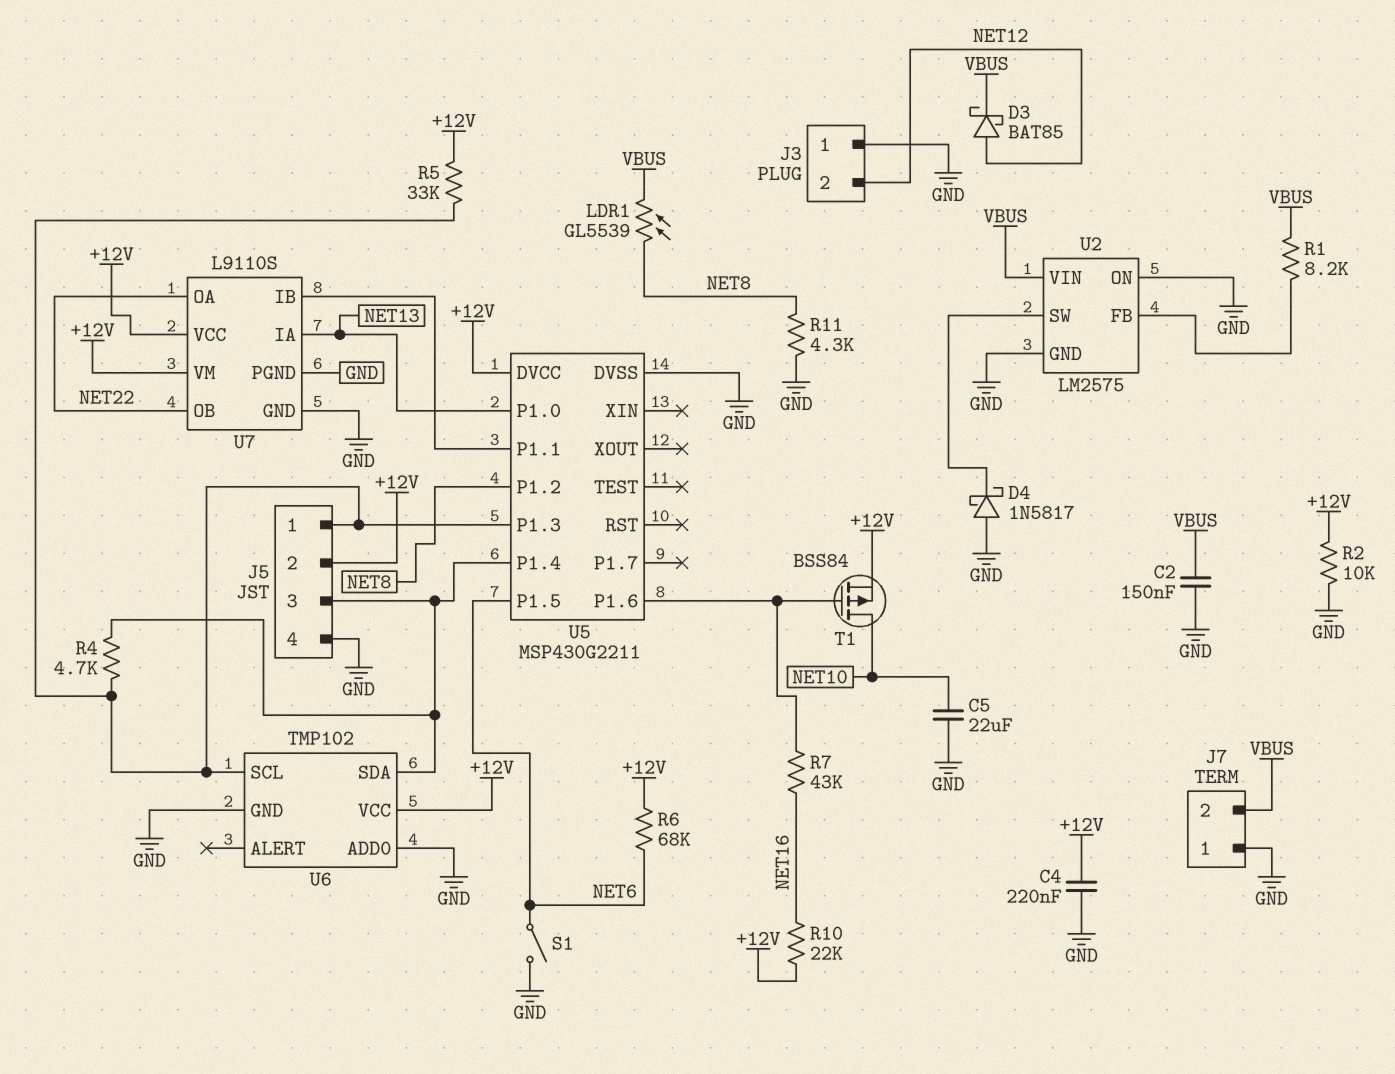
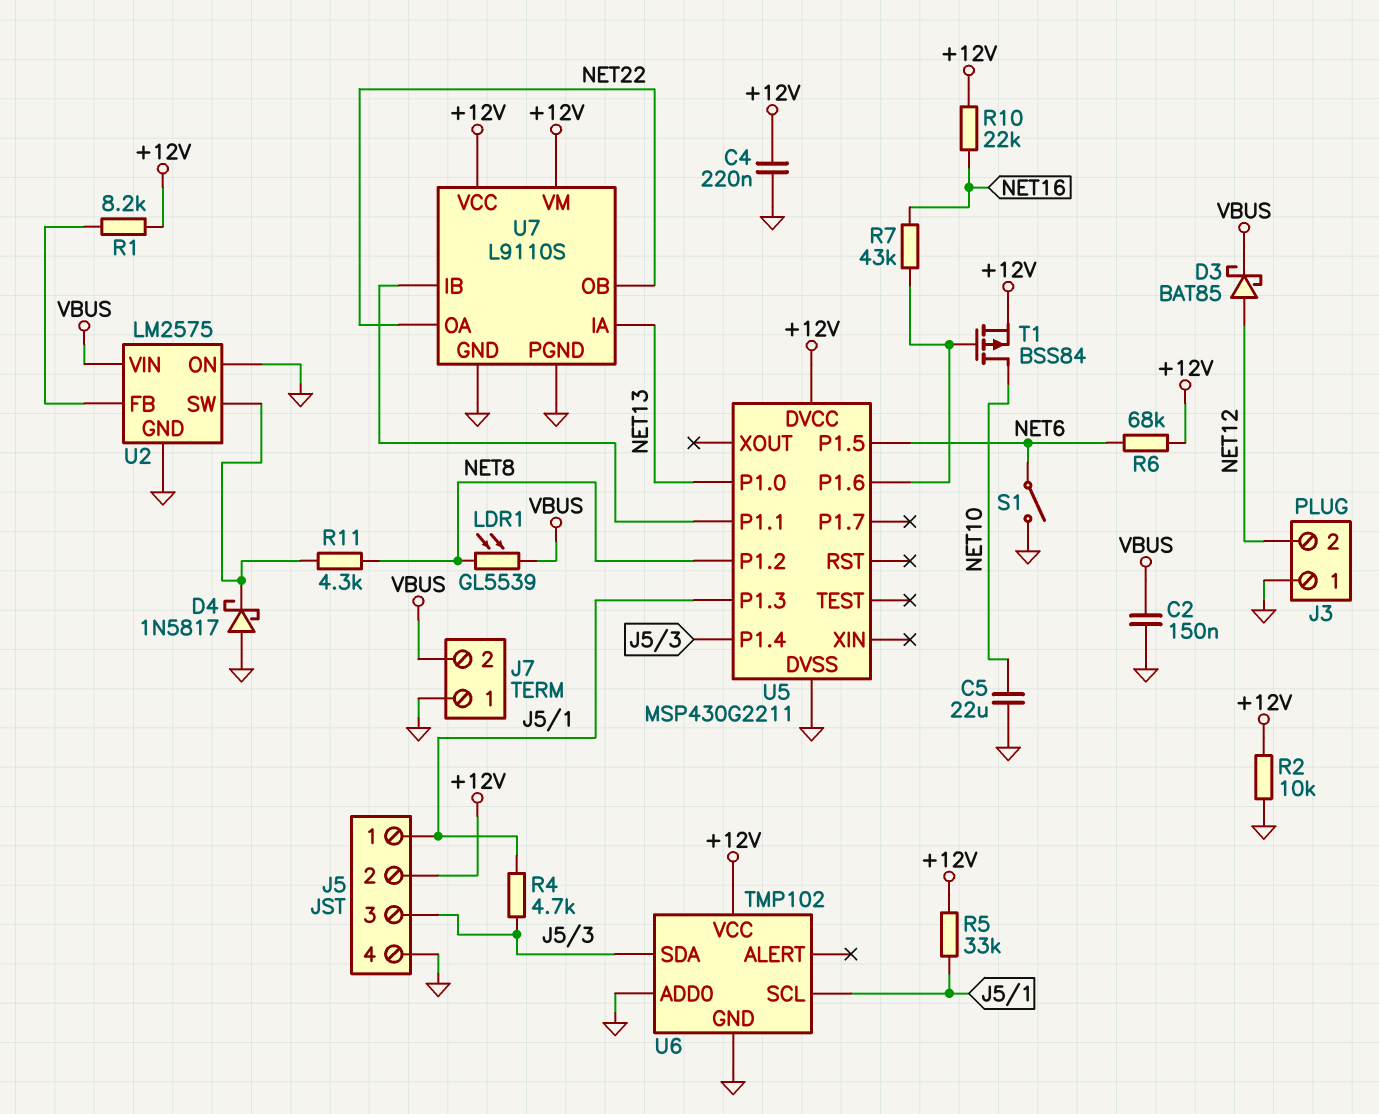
R1: 8.2k (U2/FB, VBUS) -> 8.2k (+12V, U2/FB)
R11: 4.3k (GND, NET8) -> 4.3k (NET8, U2/SW)

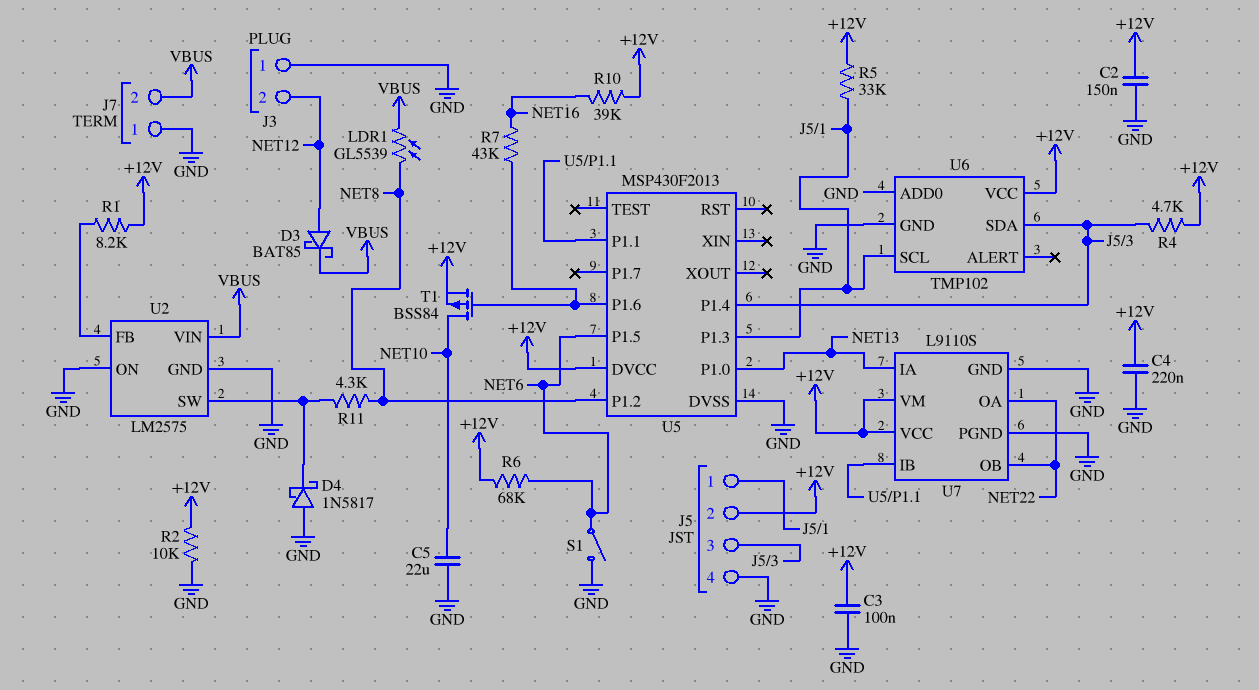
C2: 150nF (GND, VBUS) -> 150nF (+12V, GND)
C3: none -> 100nF (+12V, GND)
R4: 4.7k (J5/1, J5/3) -> 4.7k (+12V, J5/3)
R10: 22k (+12V, NET16) -> 39k (+12V, NET16)
U5: MSP430G2211 -> MSP430F2013

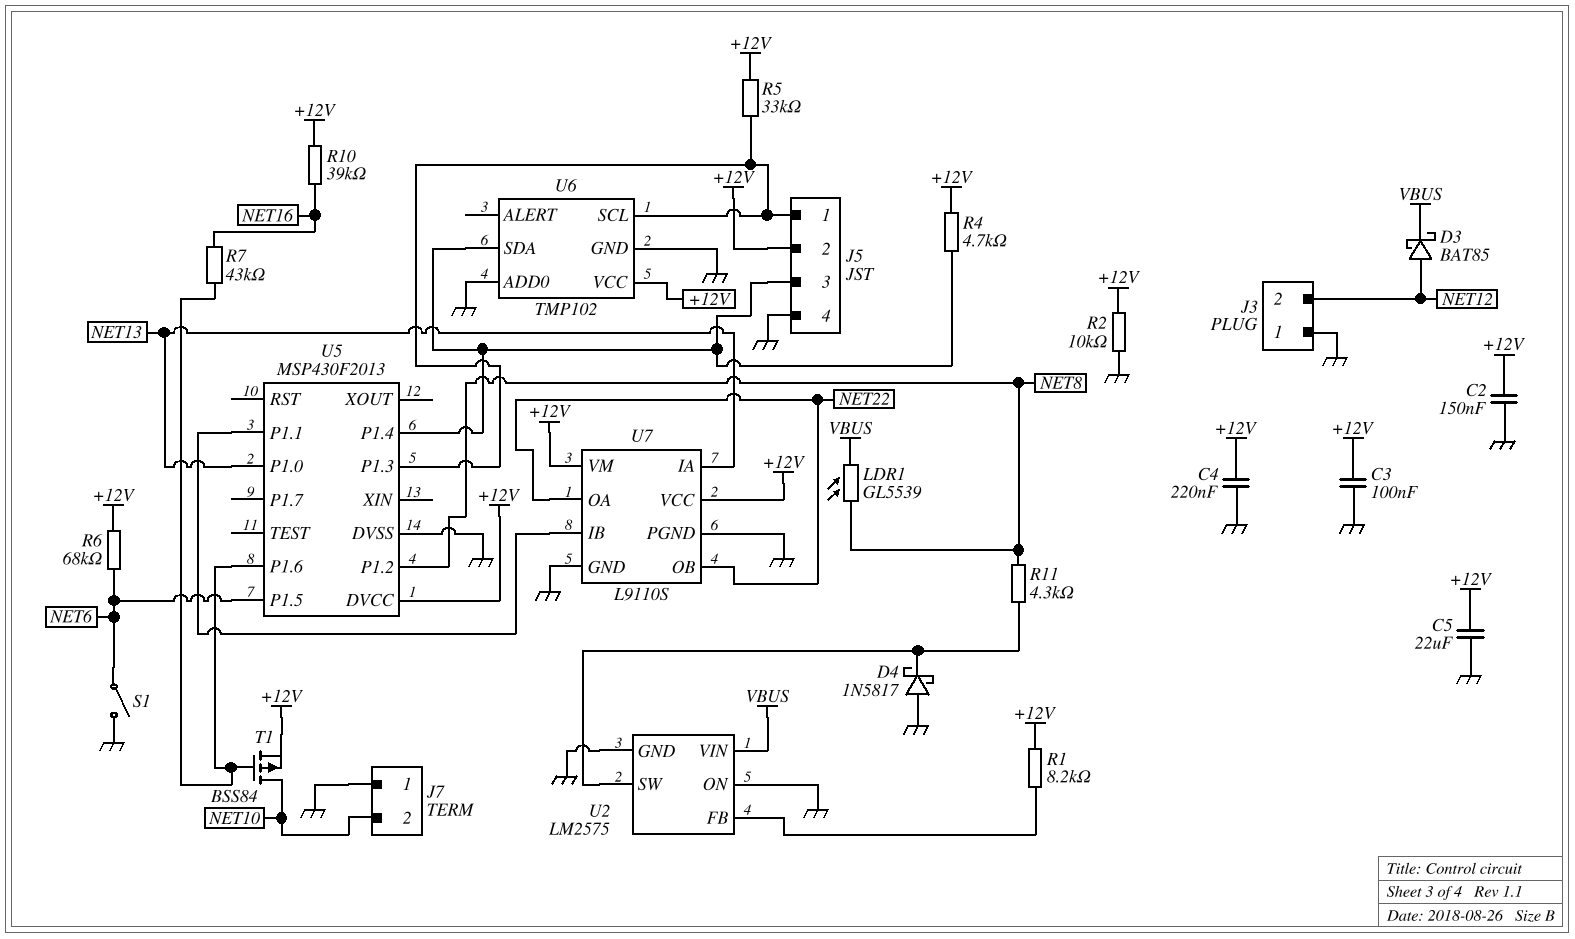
C5: 22uF (GND, NET10) -> 22uF (+12V, GND)
J7 pin 2: VBUS -> NET10

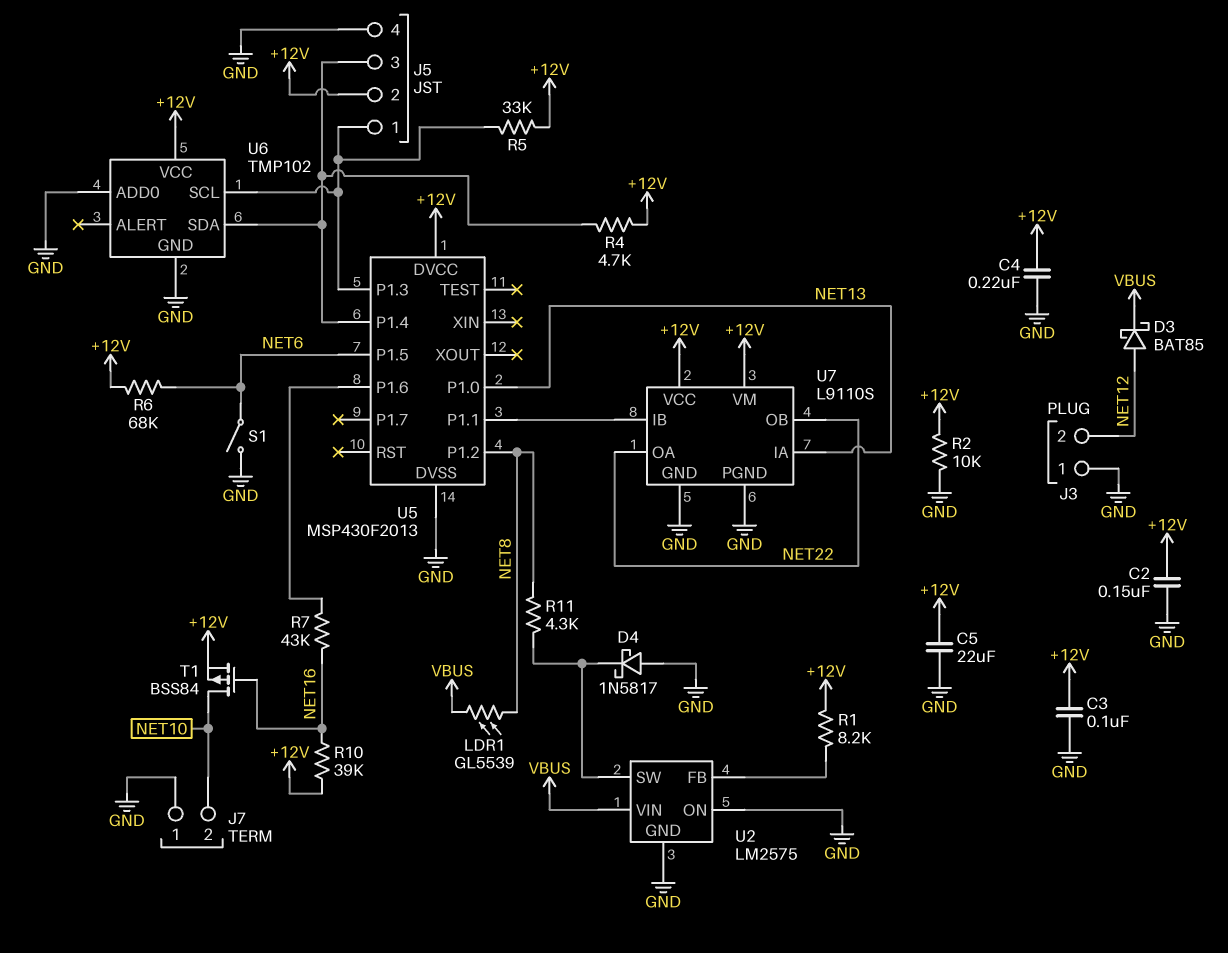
T1: PMOS BSS84 (G U5/P1.6, D NET10, S +12V) -> PMOS BSS84 (G NET16, D NET10, S +12V)

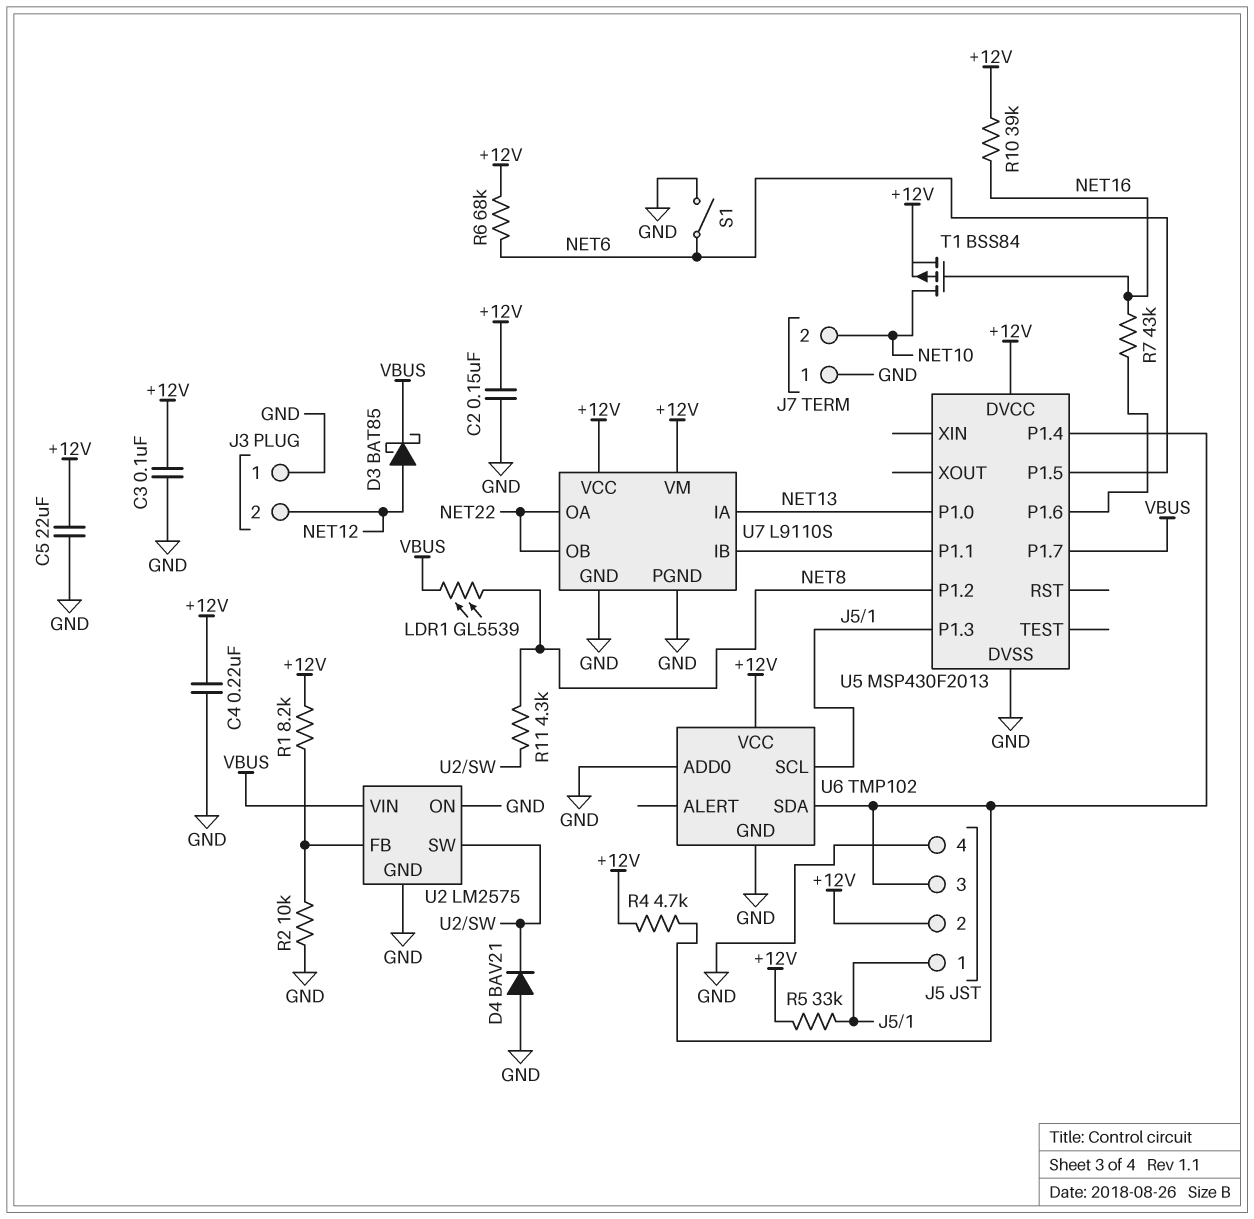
D4: schottky 1N5817 (A GND, K U2/SW) -> diode BAV21 (A GND, K U2/SW)
R2: 10k (+12V, GND) -> 10k (GND, U2/FB)
U5 pin P1.7: none -> VBUS

